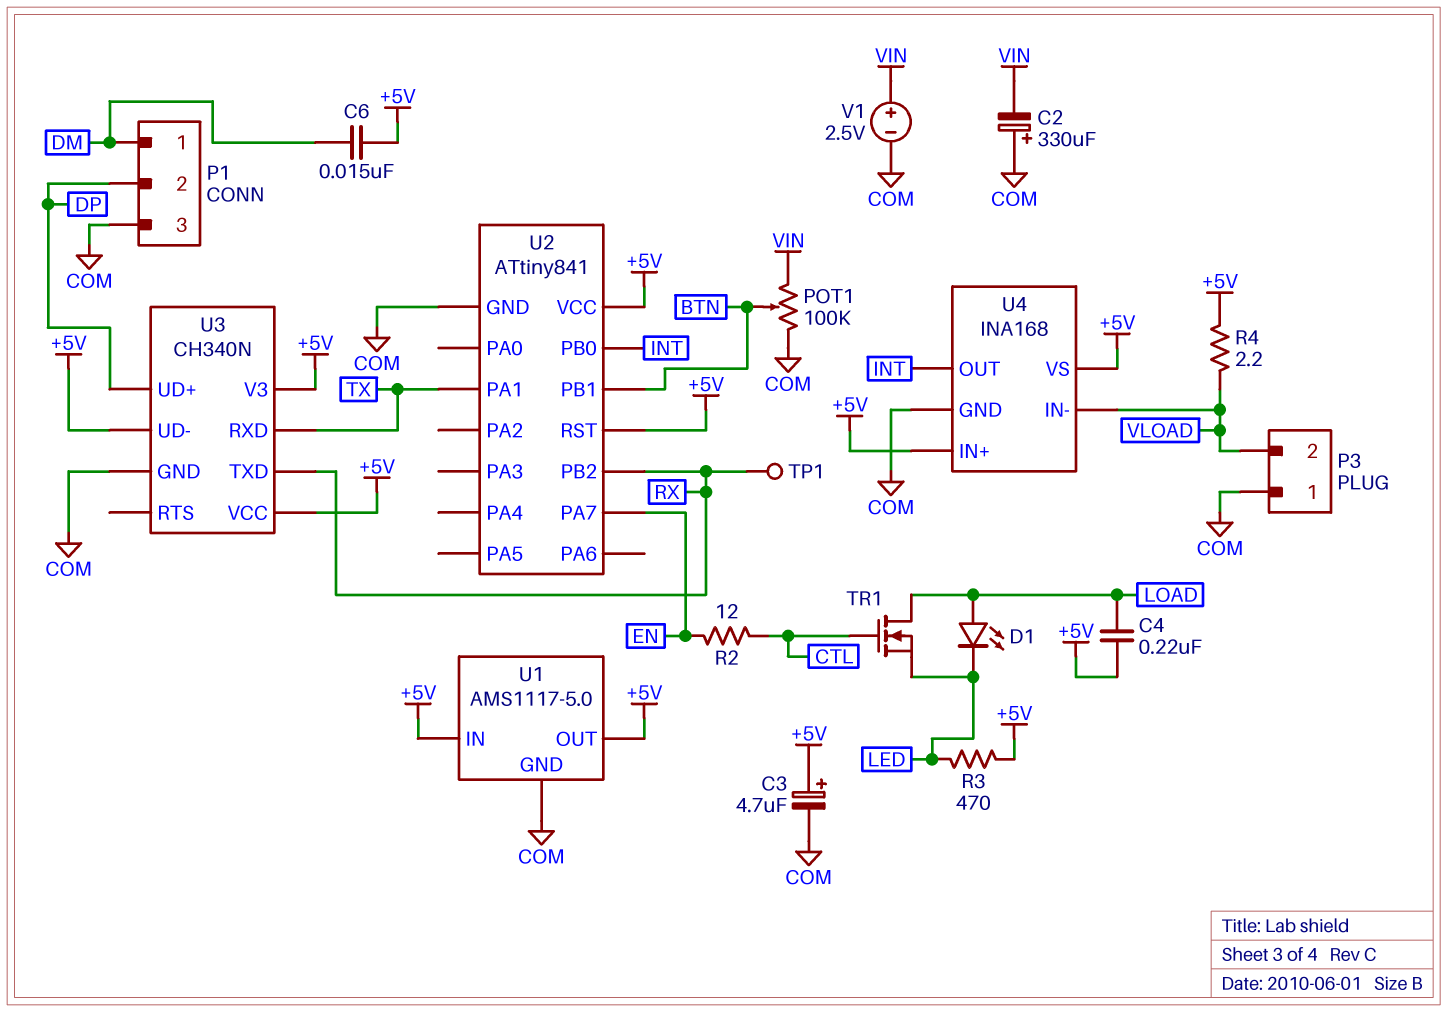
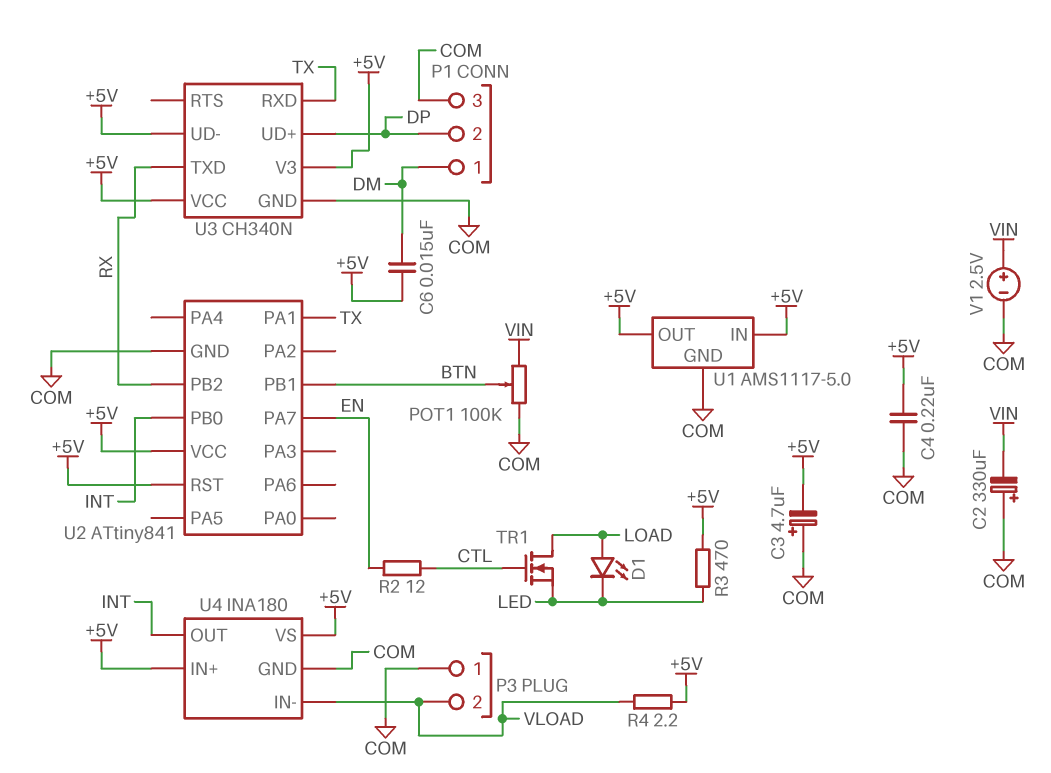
C3: 4.7uF (plus +5V, minus COM) -> 4.7uF (plus COM, minus +5V)
C4: 220nF (+5V, LOAD) -> 220nF (+5V, COM)
TP1: test point (RX) -> none
U4: INA168 -> INA180

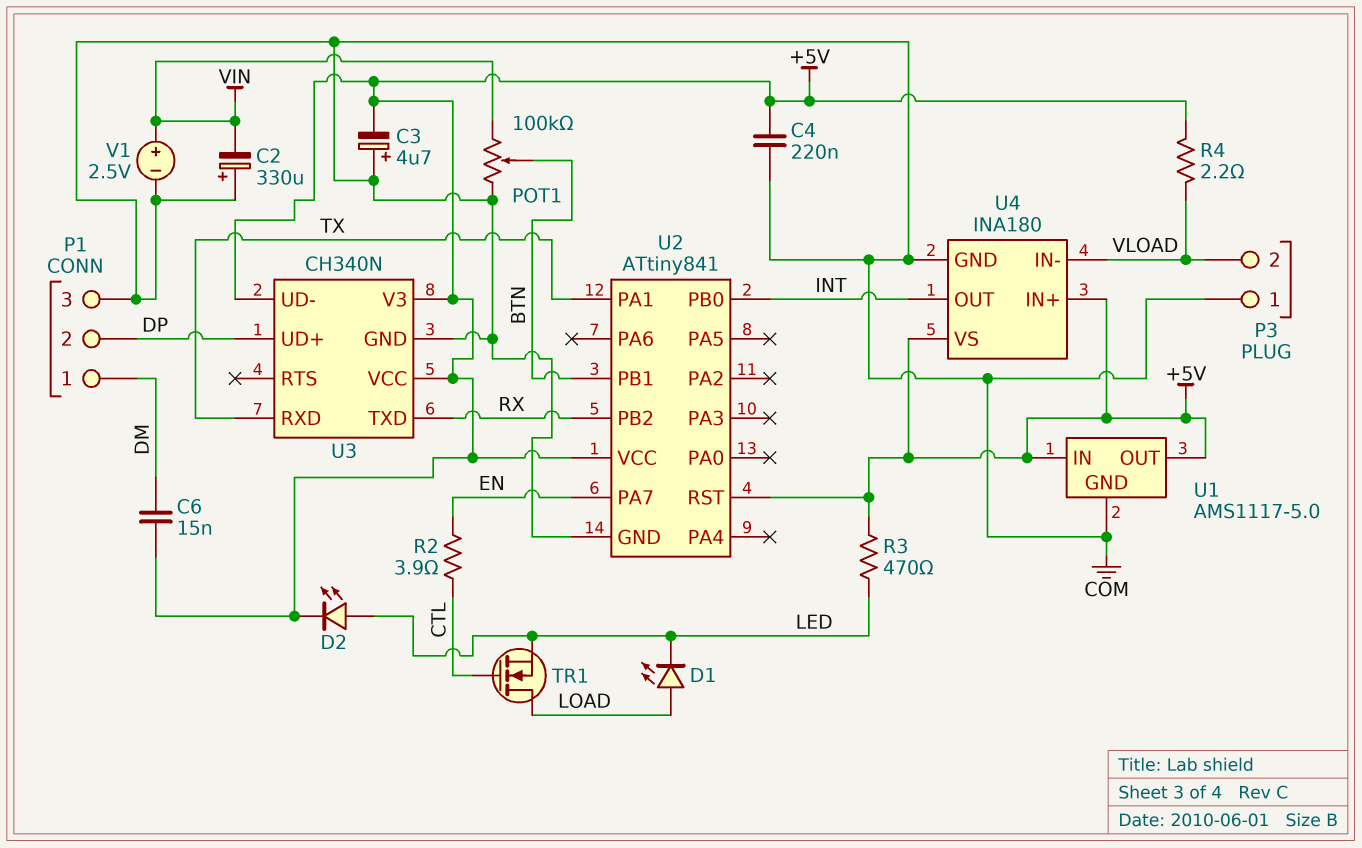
D2: none -> LED (A LED, K +5V)
R2: 12 (CTL, EN) -> 3.9 (CTL, EN)

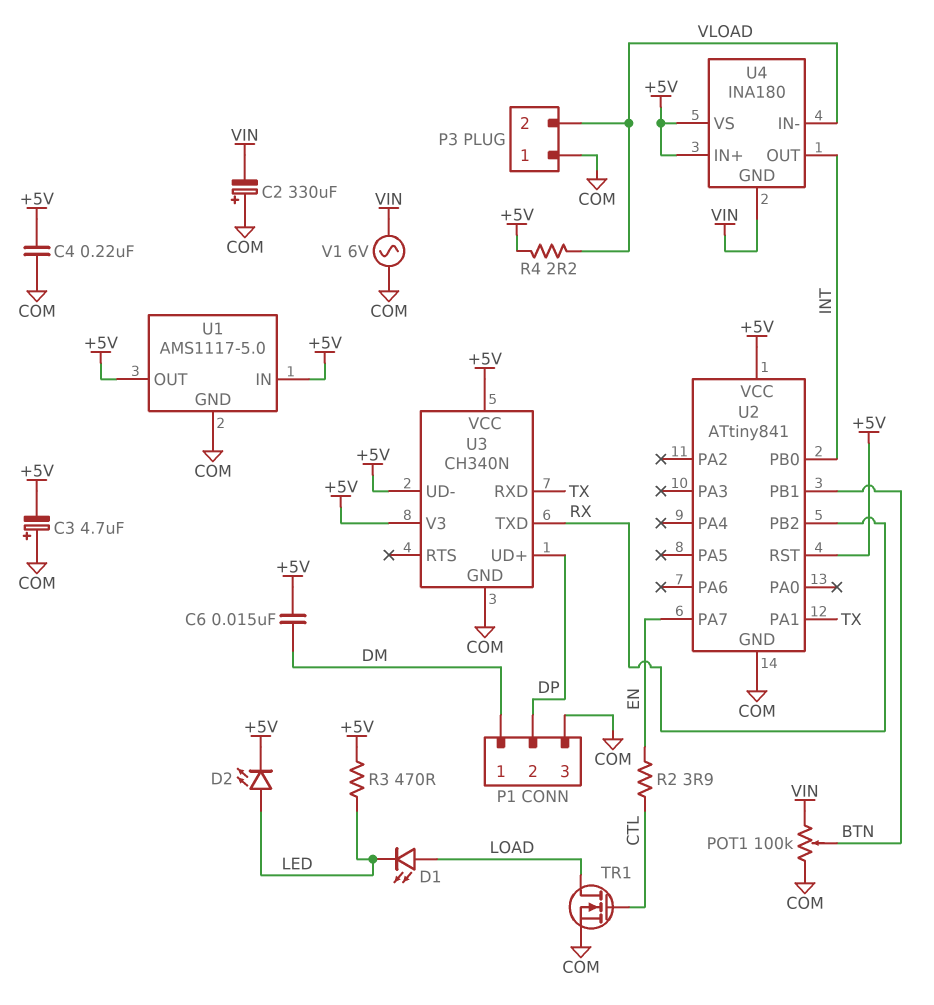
TR1: NMOS (G CTL, D LOAD, S LED) -> NMOS (G CTL, D LOAD, S COM)
U4 pin GND: COM -> VIN
V1: 2.5V (plus VIN, minus COM) -> AC 6V (COM, VIN)

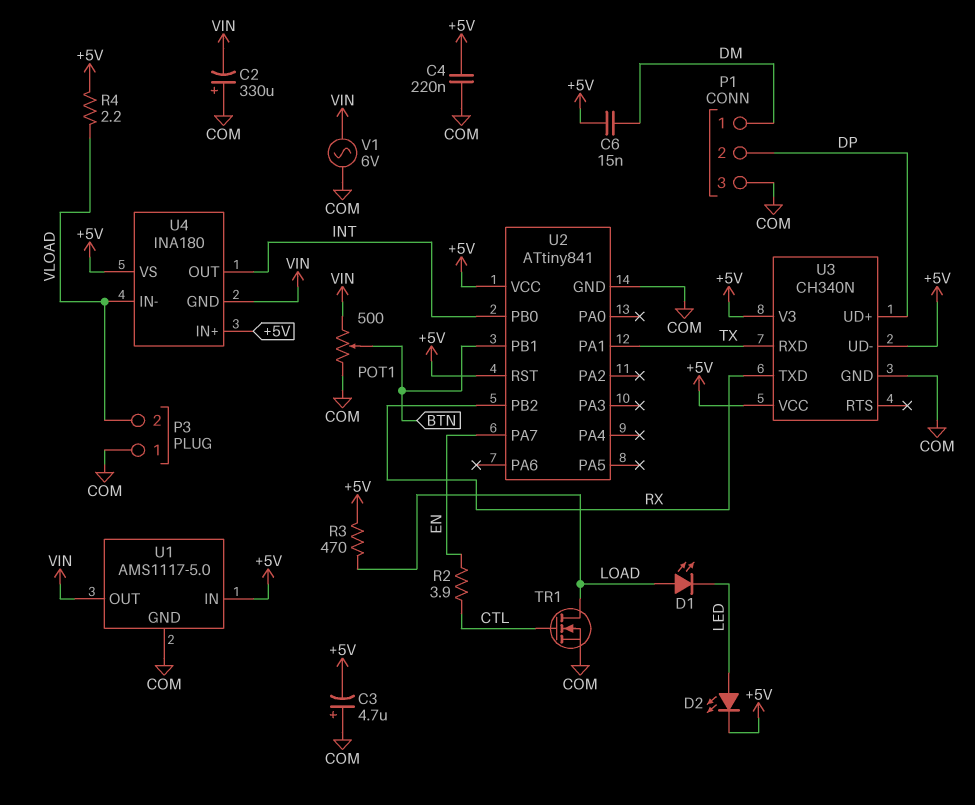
POT1: 100k (COM, VIN, wiper BTN) -> 500 (COM, VIN, wiper BTN)
R3: 470 (+5V, LED) -> 470 (+5V, LOAD)
U1 pin OUT: +5V -> VIN

